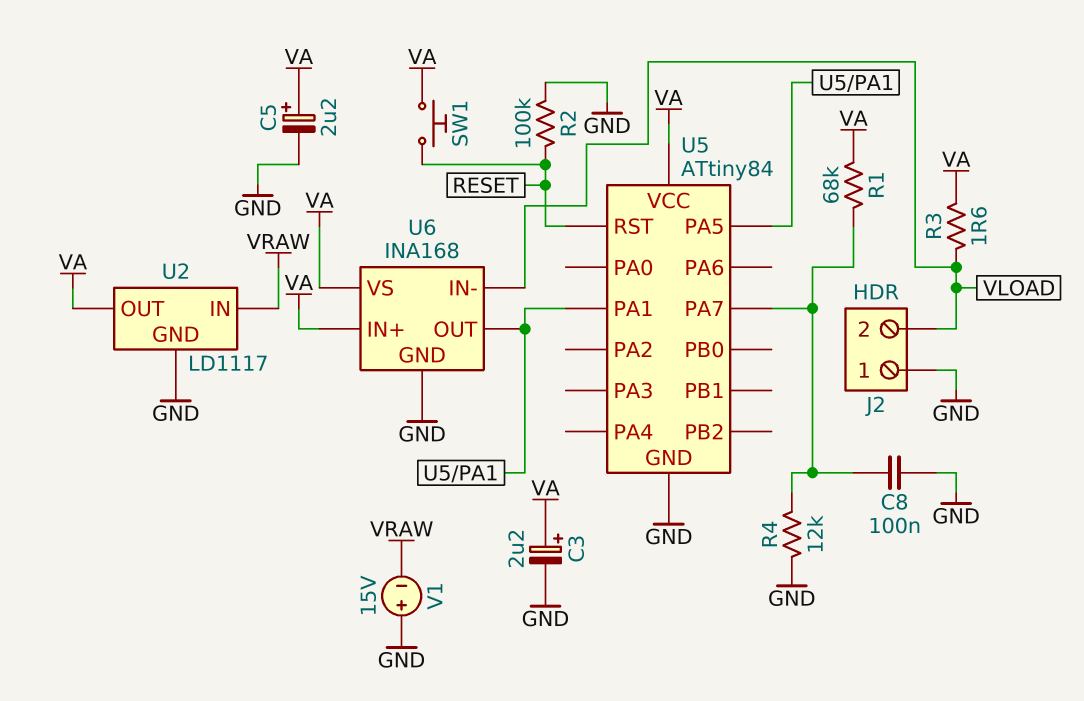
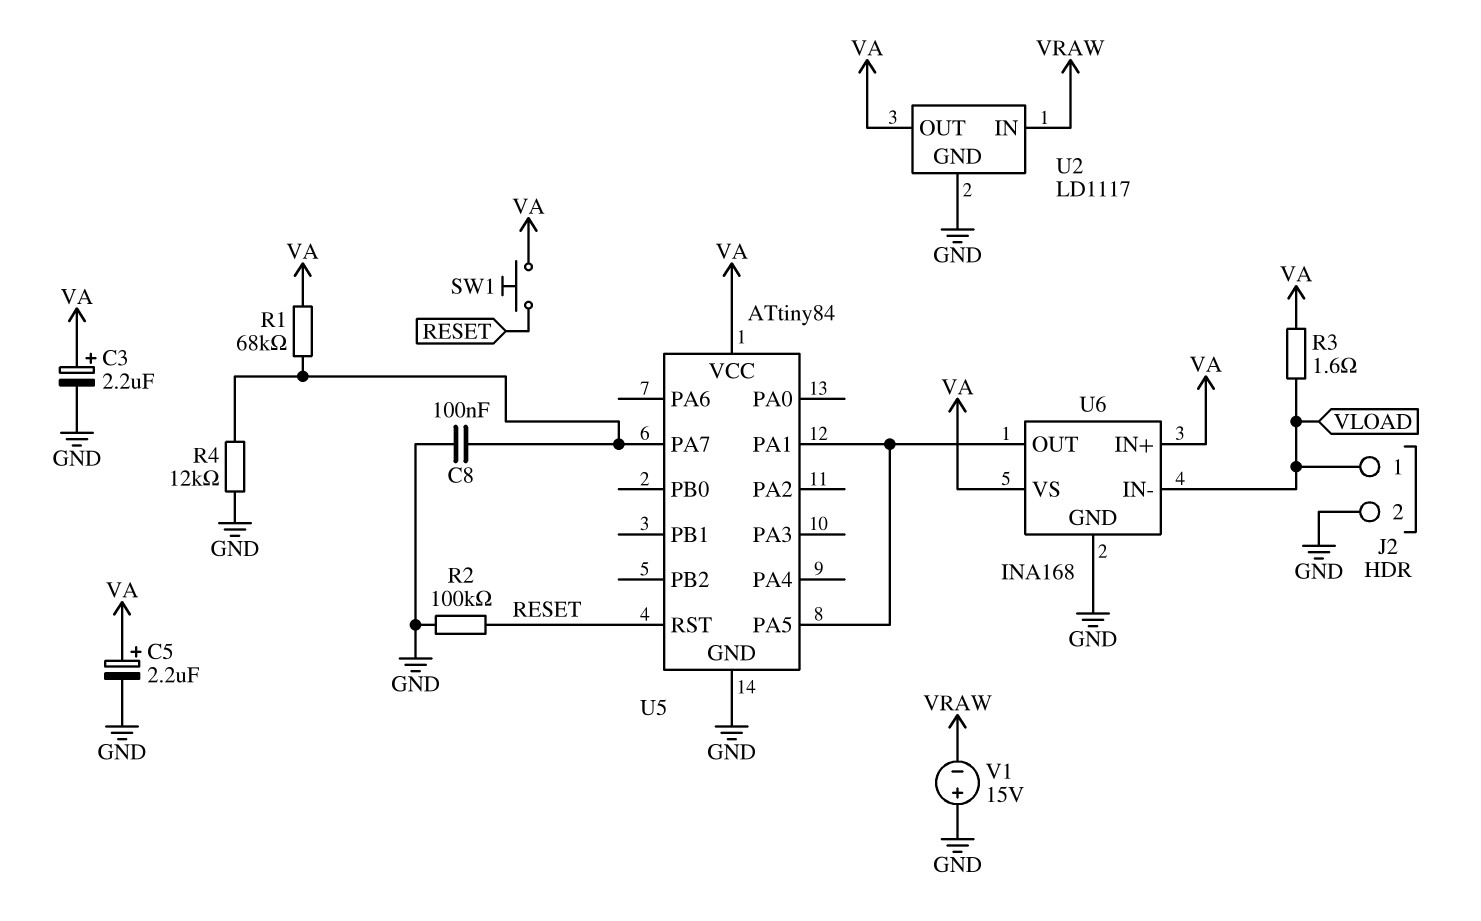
J2 pin 1: GND -> VLOAD
J2 pin 2: VLOAD -> GND

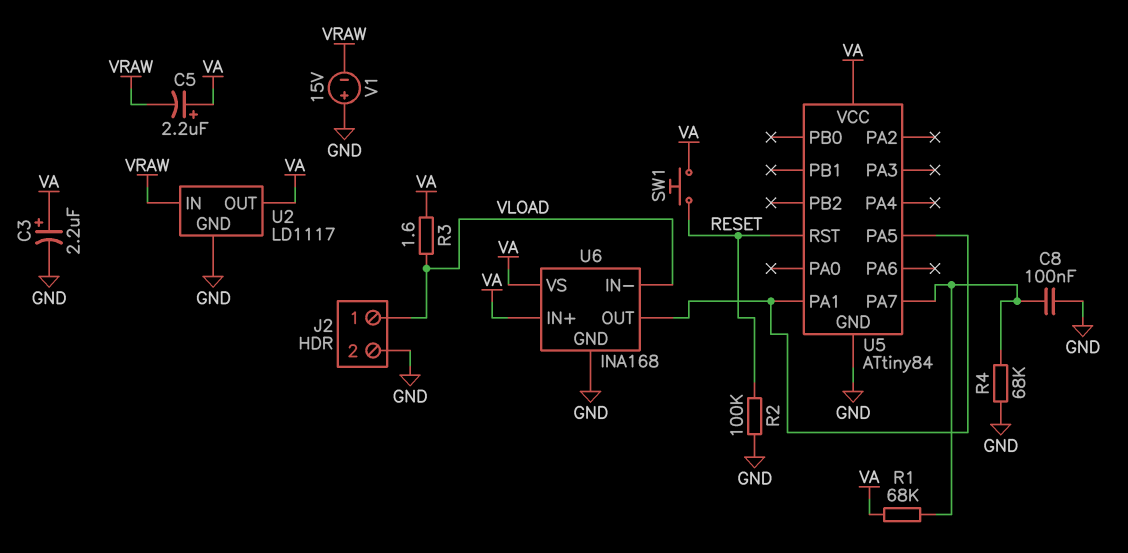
C5: 2.2uF (plus VA, minus GND) -> 2.2uF (plus VA, minus VRAW)
R4: 12k (GND, U5/PA7) -> 68k (GND, U5/PA7)

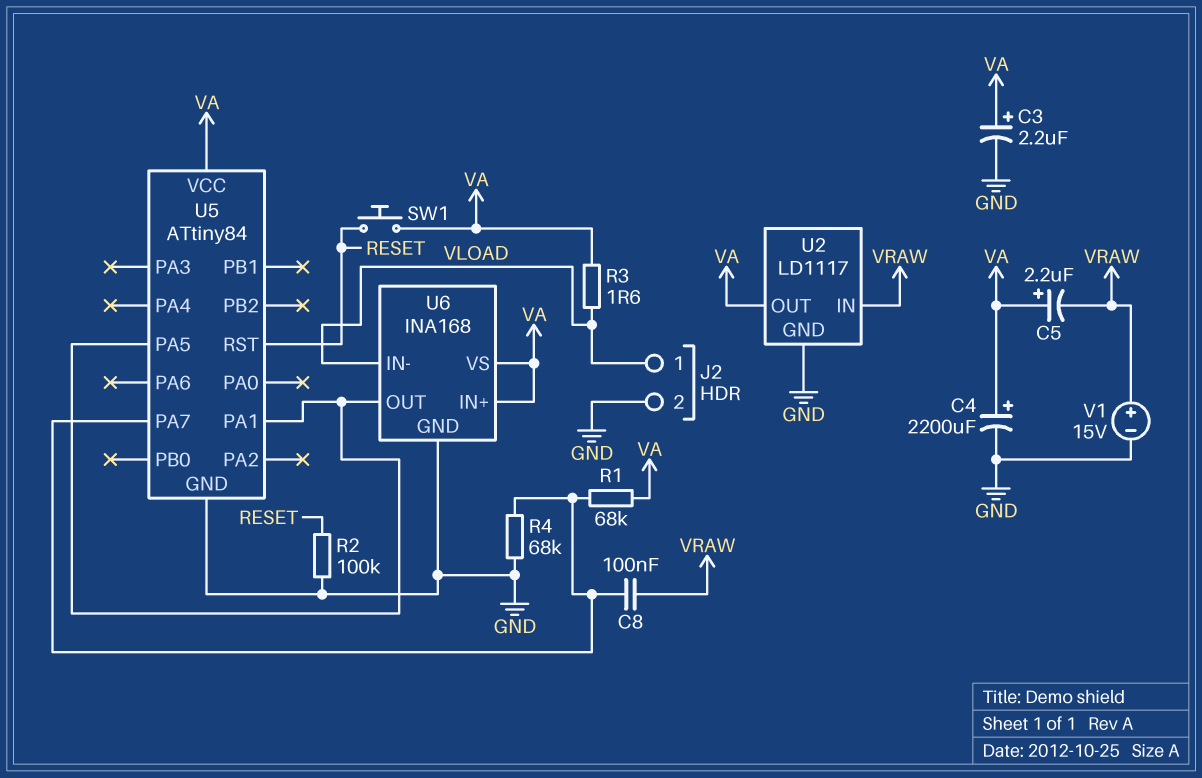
C4: none -> 2200uF (plus VA, minus GND)
C8: 100nF (GND, U5/PA7) -> 100nF (U5/PA7, VRAW)
V1: 15V (plus GND, minus VRAW) -> 15V (plus VRAW, minus GND)

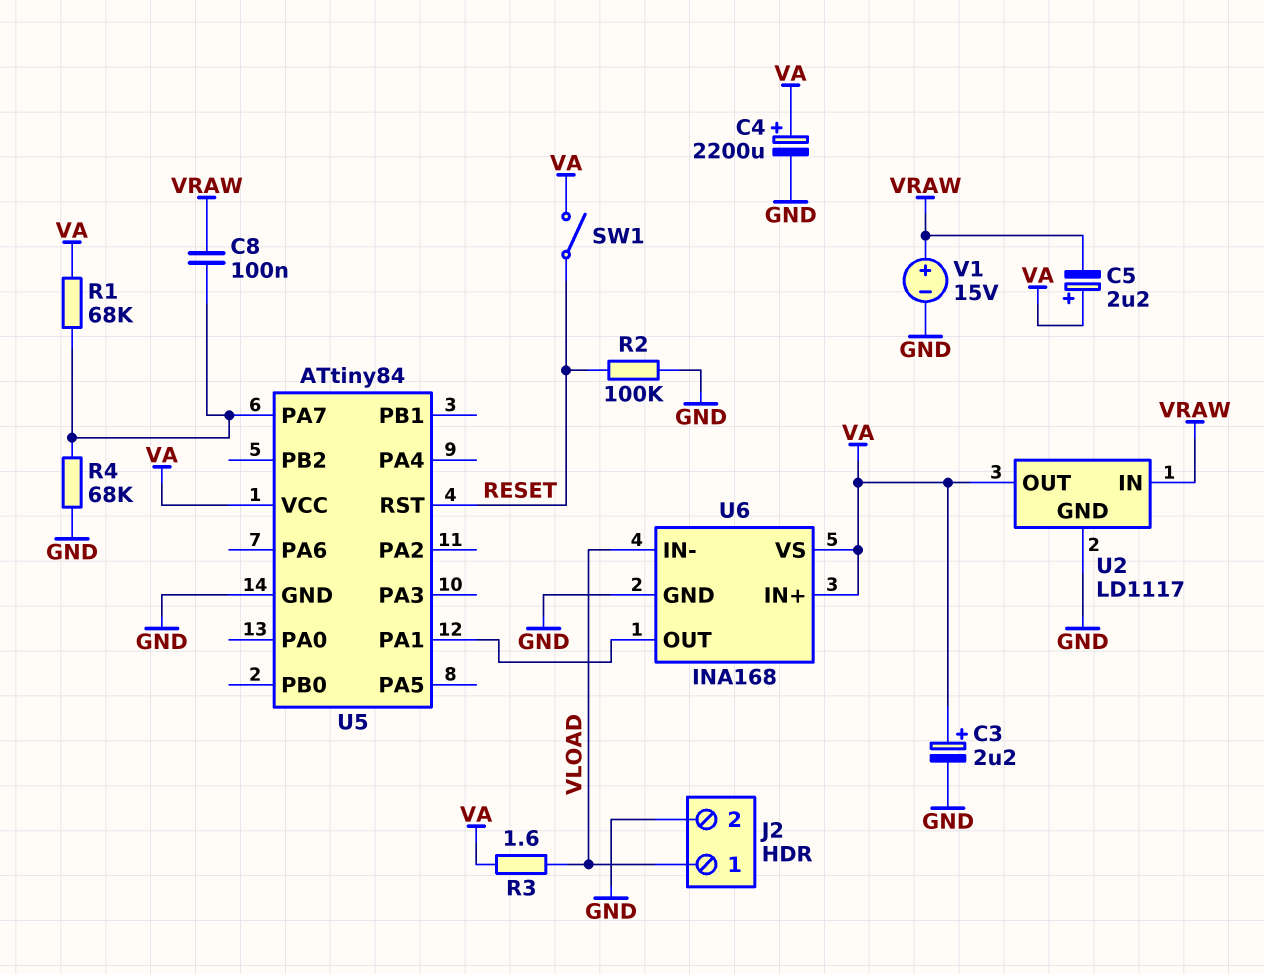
SW1: button (RESET, VA) -> switch (RESET, VA)
U5 pin PA5: U5/PA1 -> none

